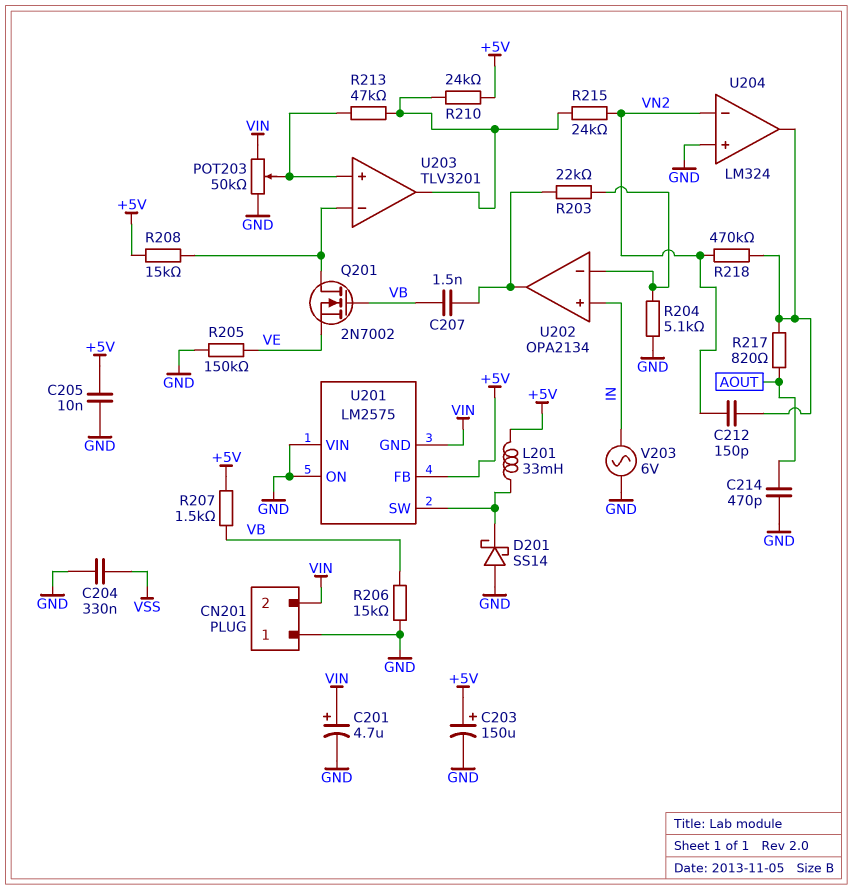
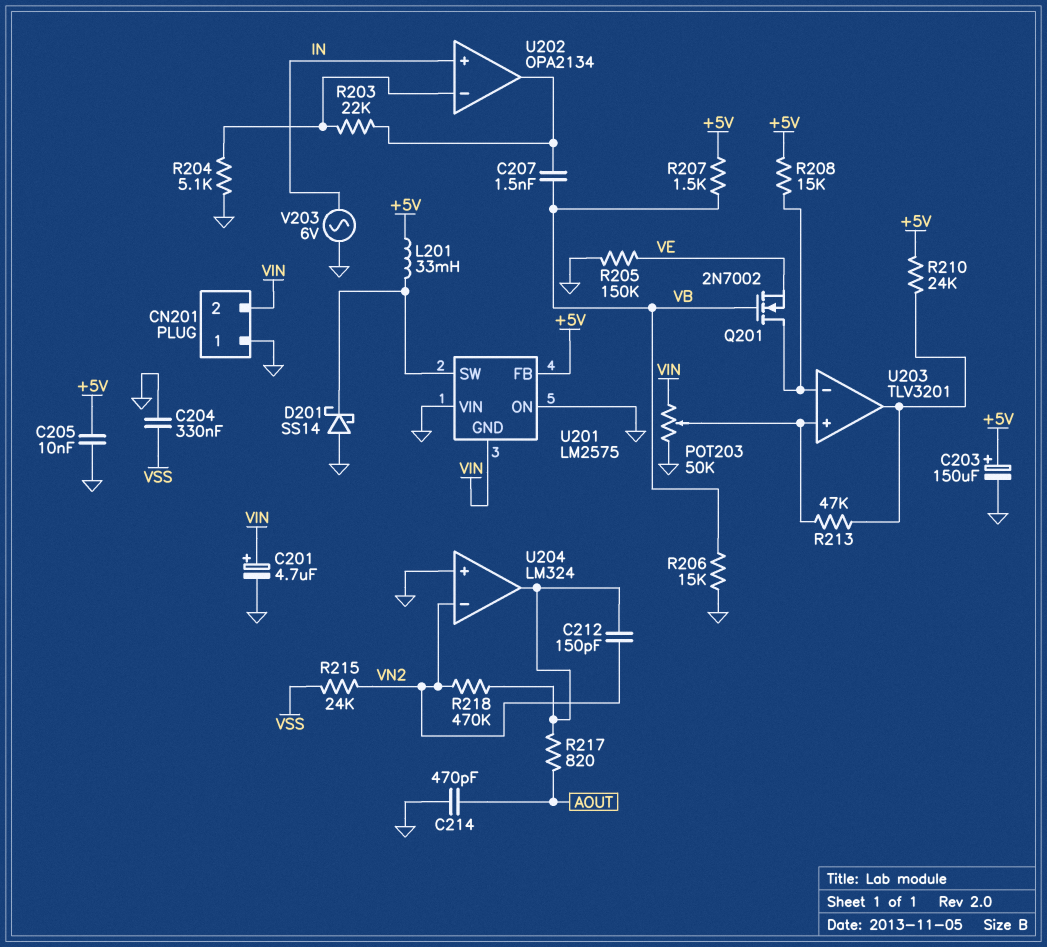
R215: 24k (U203/out, VN2) -> 24k (VN2, VSS)

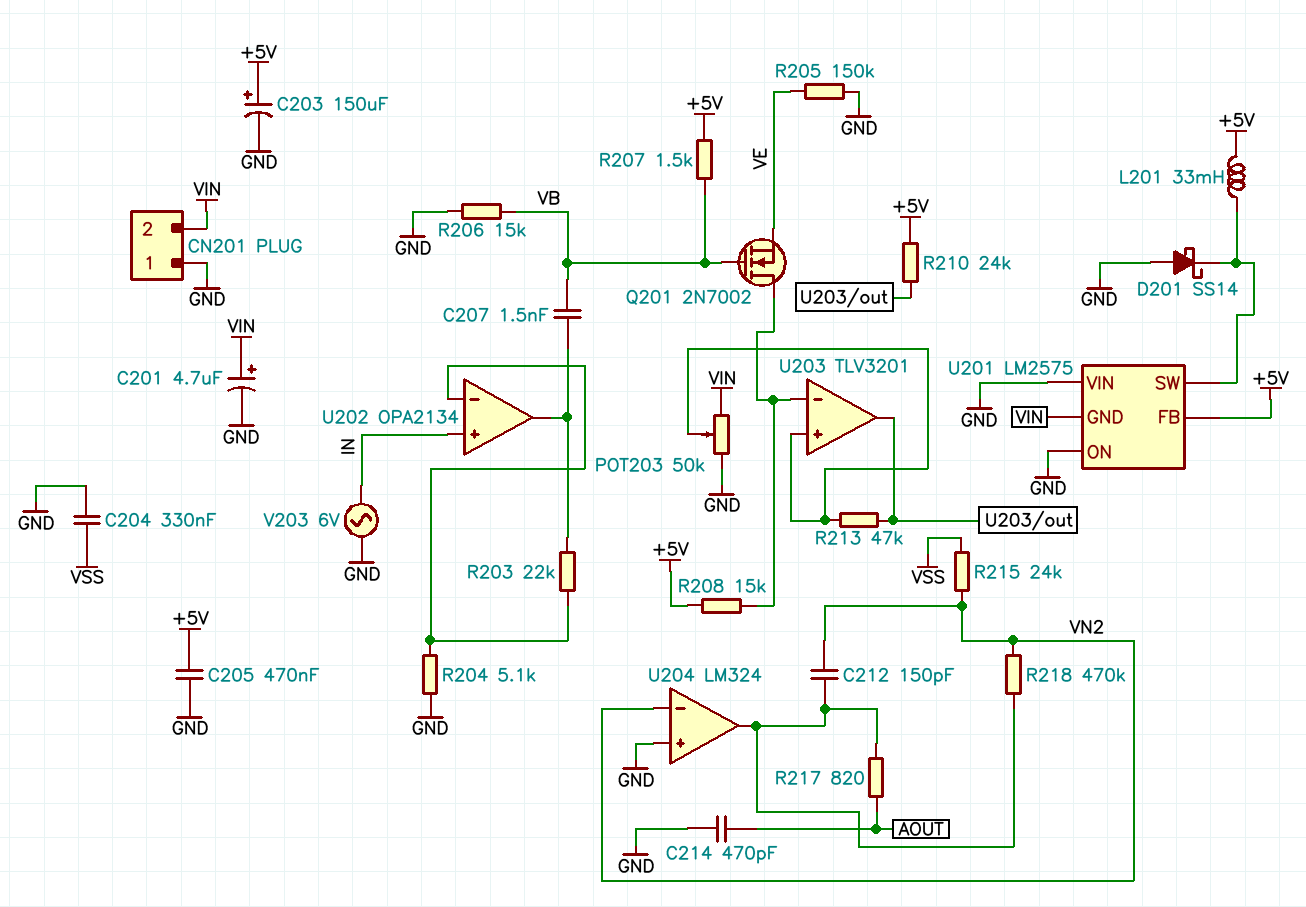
C205: 10nF (+5V, GND) -> 470nF (+5V, GND)

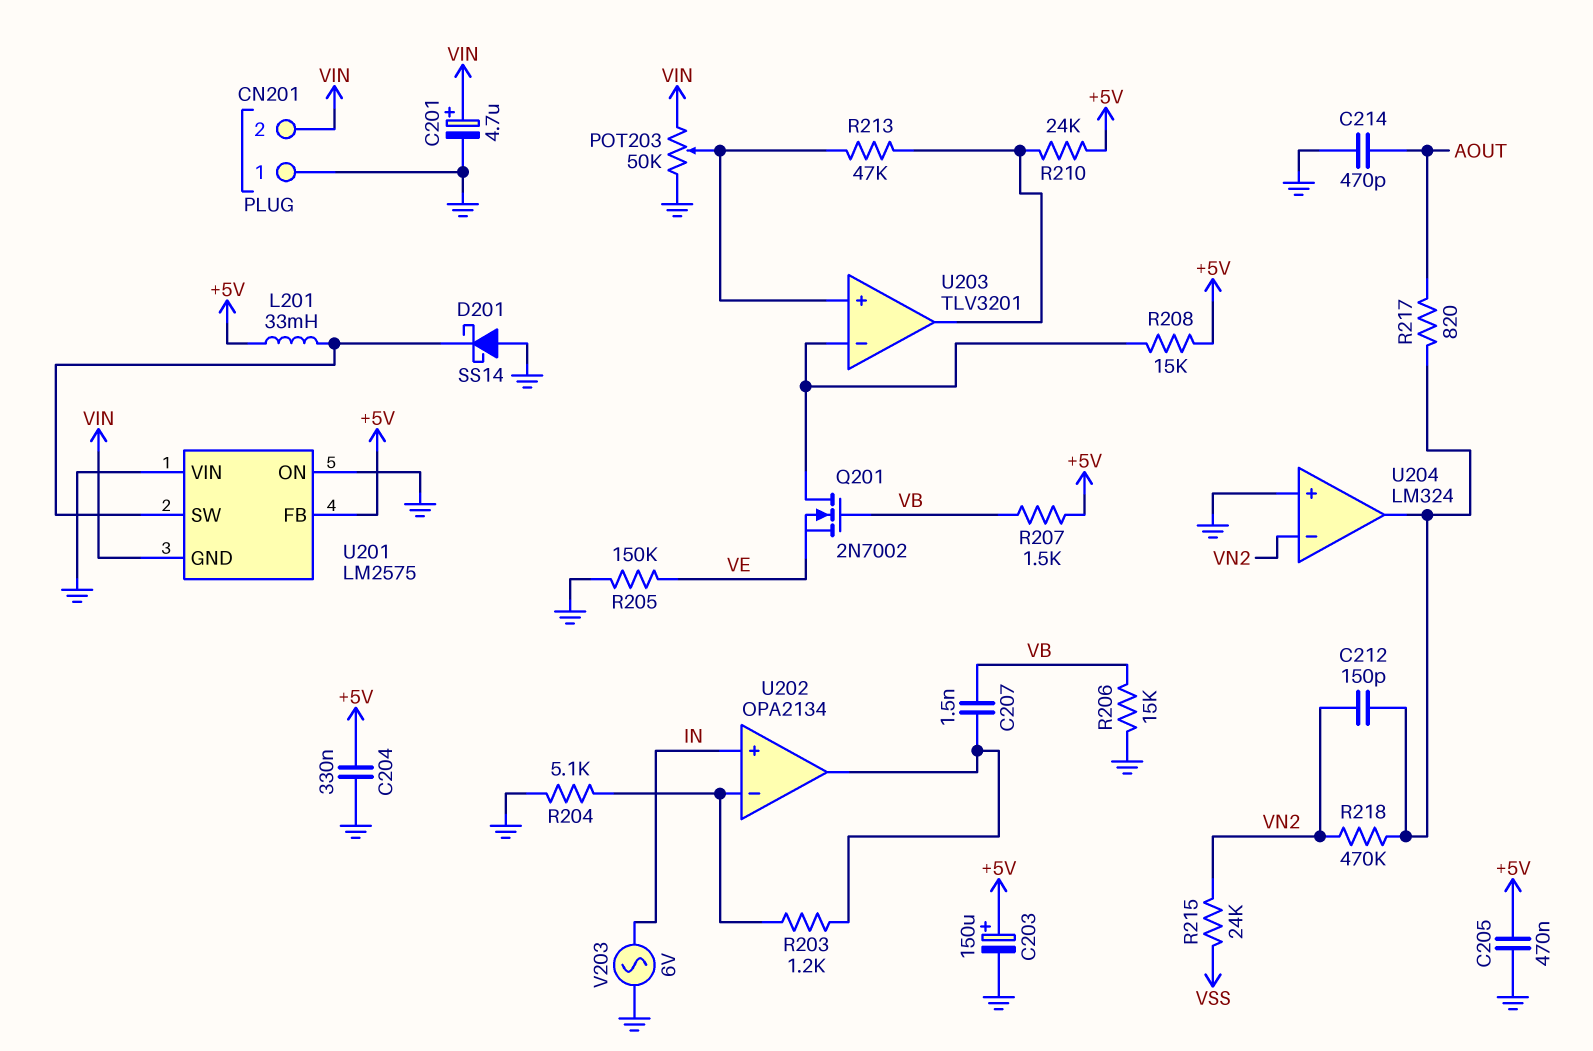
C204: 330nF (GND, VSS) -> 330nF (+5V, GND)
R203: 22k (U202/in-, U202/out) -> 1.2k (U202/in-, U202/out)

